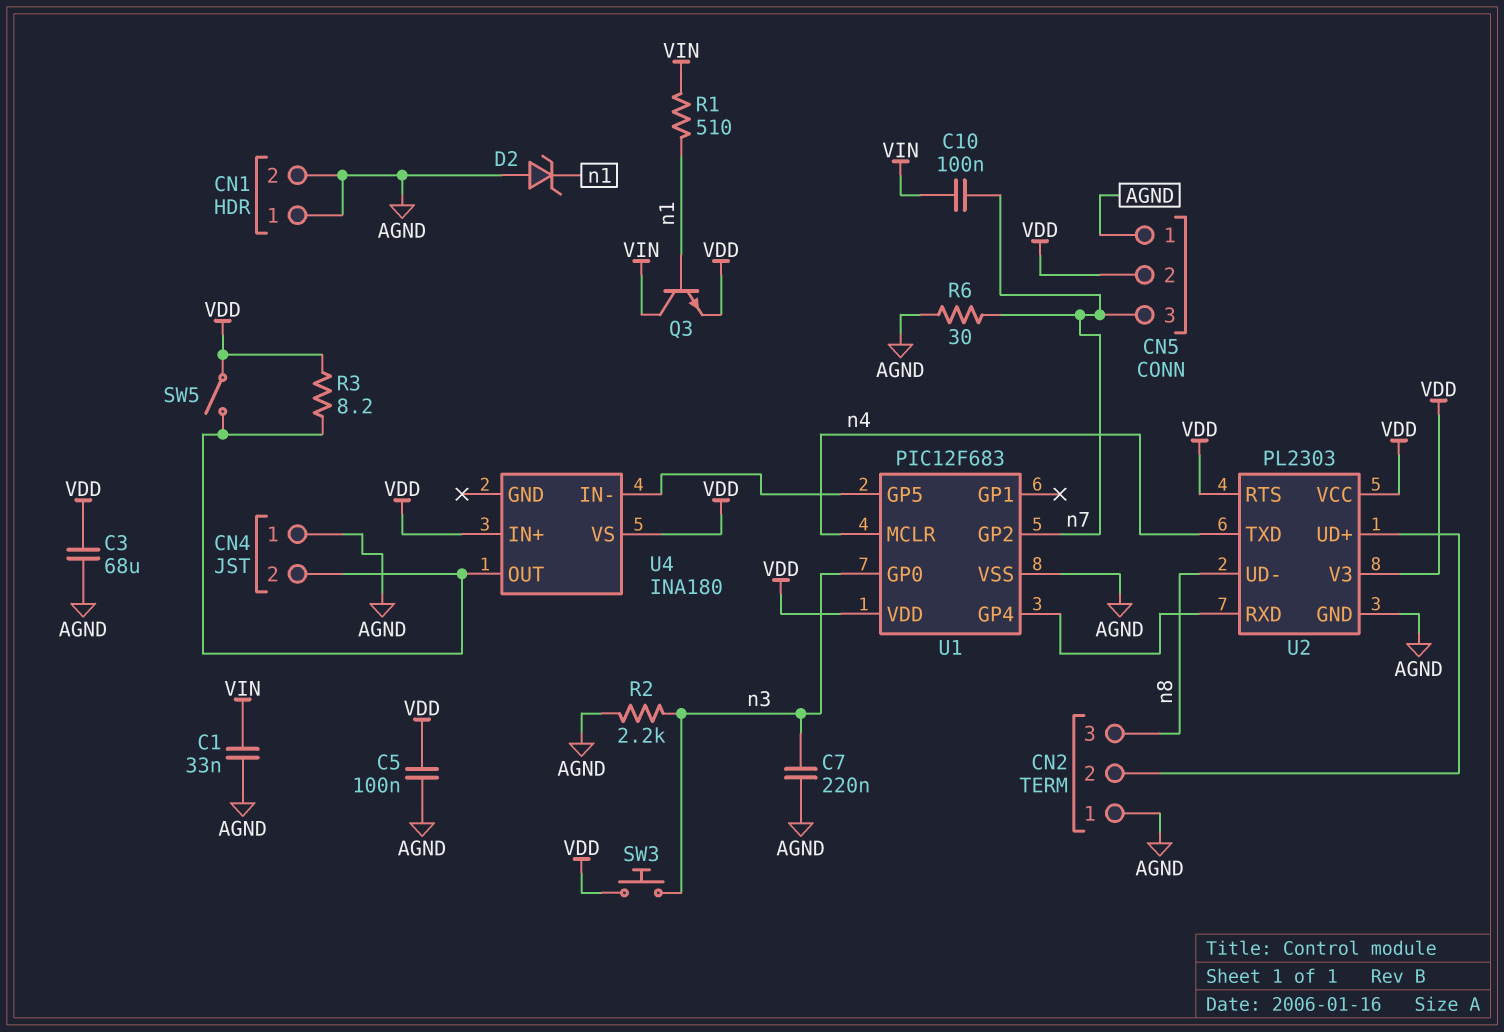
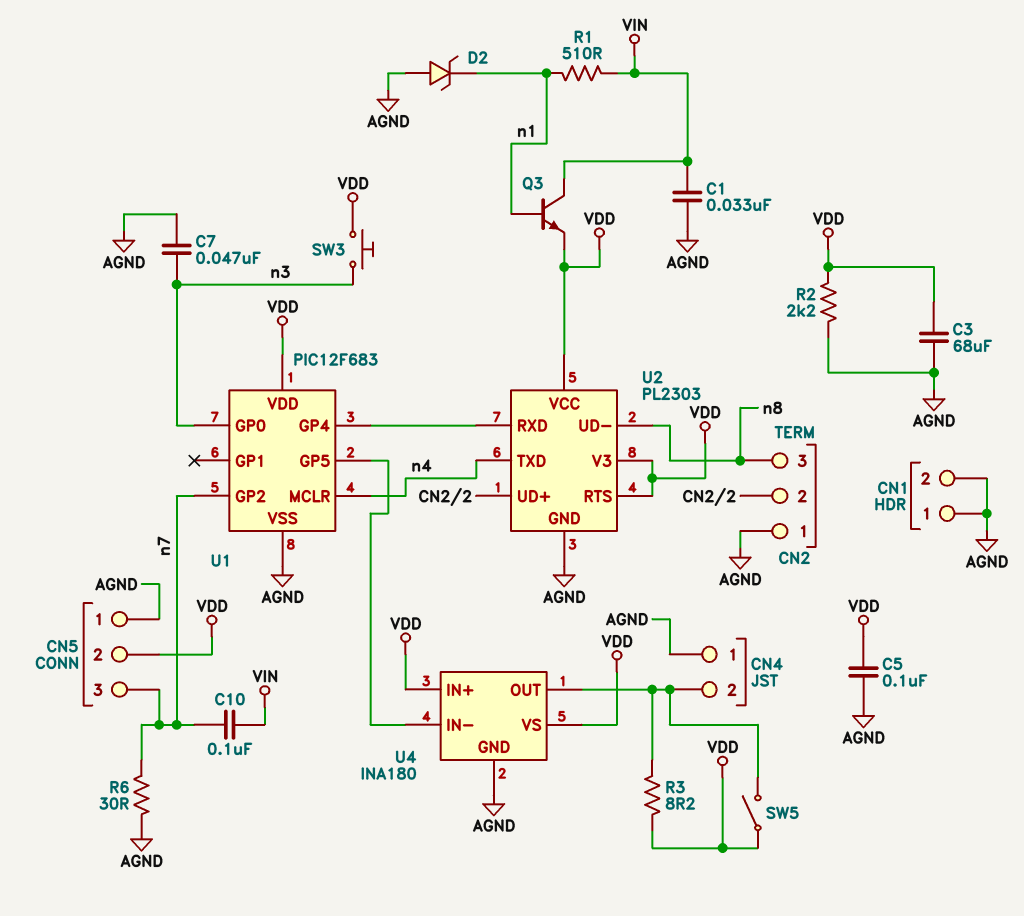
C7: 220nF (AGND, n3) -> 47nF (AGND, n3)
R2: 2.2k (AGND, n3) -> 2.2k (AGND, VDD)
U4 pin GND: none -> AGND

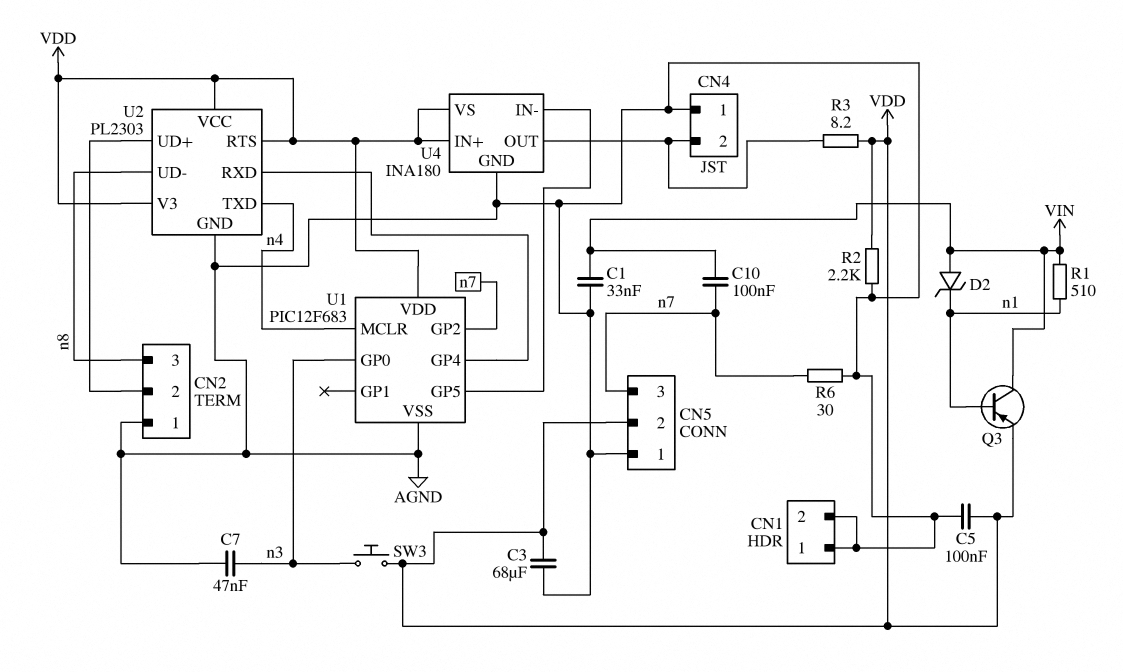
D2: zener (A AGND, K n1) -> zener (A VIN, K n1)
Q3: NPN (B n1, C VIN, E VDD) -> PNP (B n1, C VIN, E VDD)
SW5: switch (CN4/2, VDD) -> none

